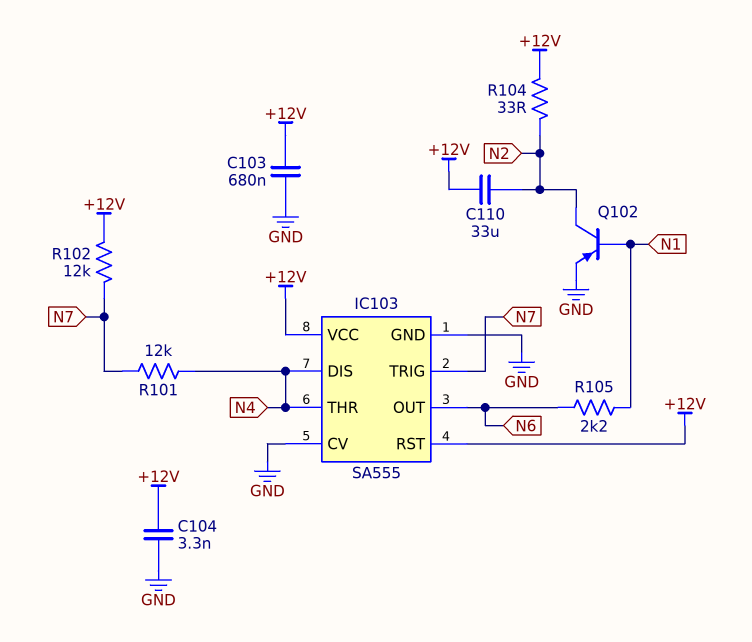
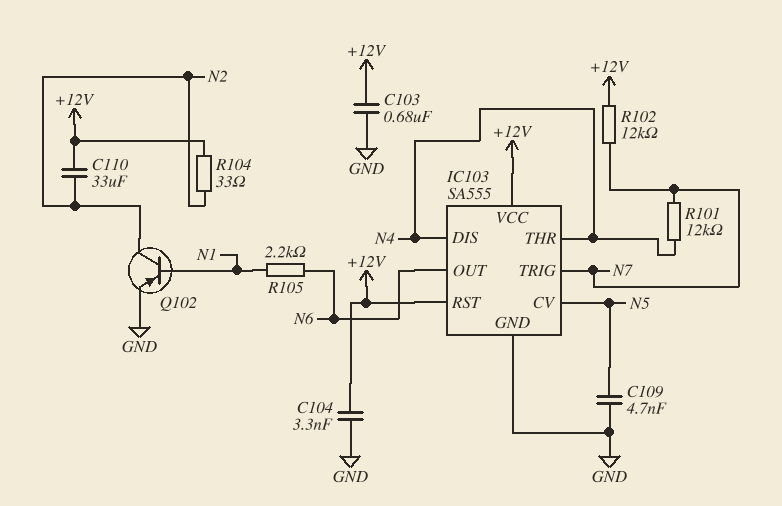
C109: none -> 4.7nF (GND, N5)
IC103 pin CV: GND -> N5

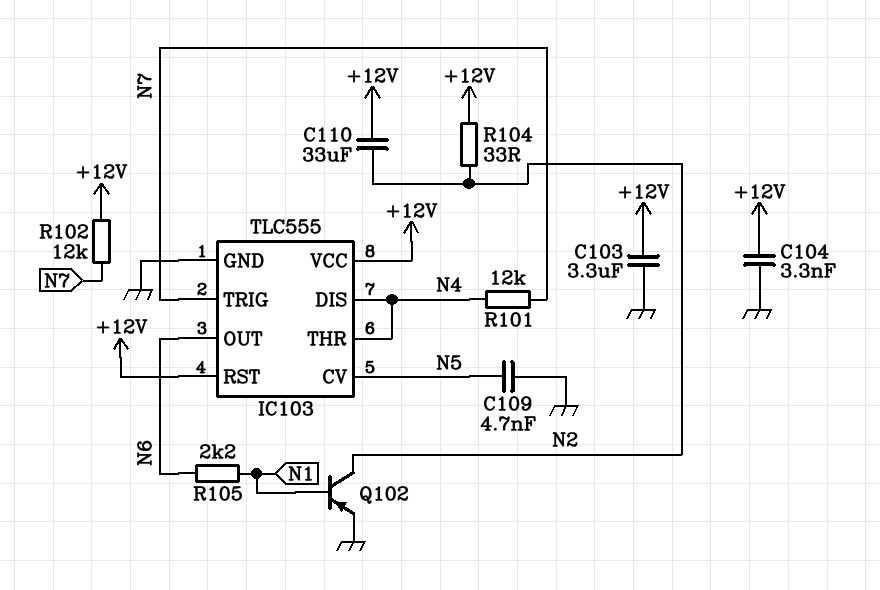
C103: 680nF (+12V, GND) -> 3.3uF (+12V, GND)
IC103: SA555 -> TLC555

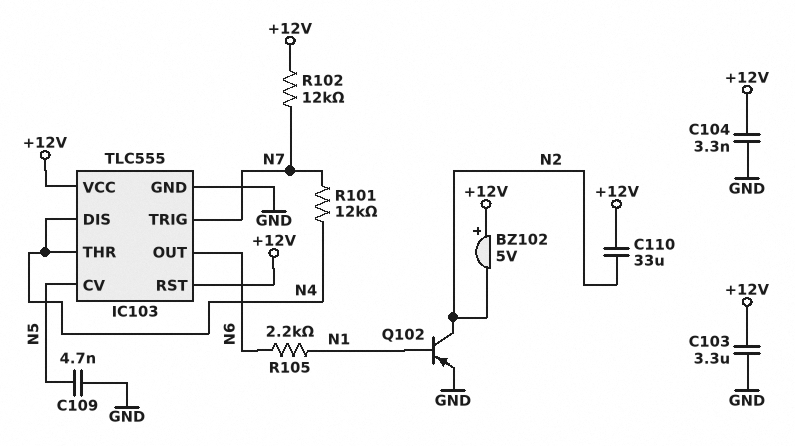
BZ102: none -> buzzer 5V (plus +12V, minus N2)
R104: 33 (+12V, N2) -> none

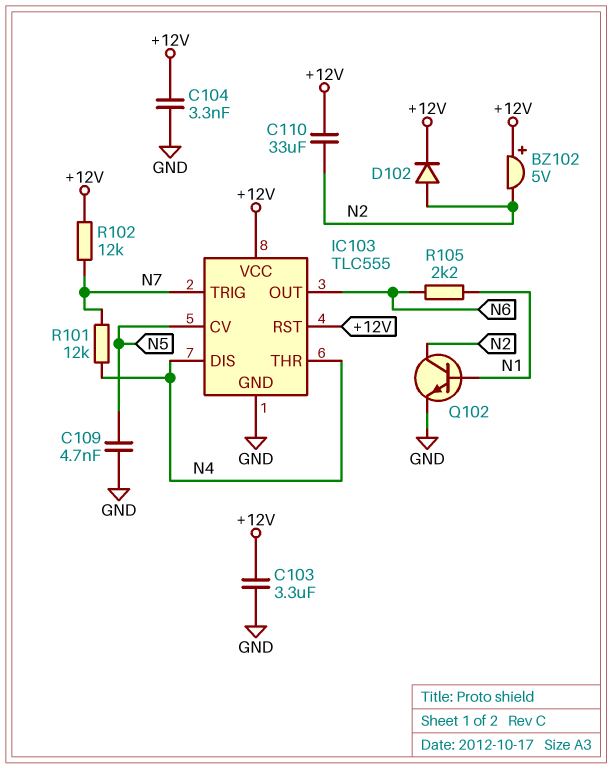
D102: none -> diode (A N2, K +12V)
Q102: PNP (B N1, C N2, E GND) -> NPN (B N1, C N2, E GND)

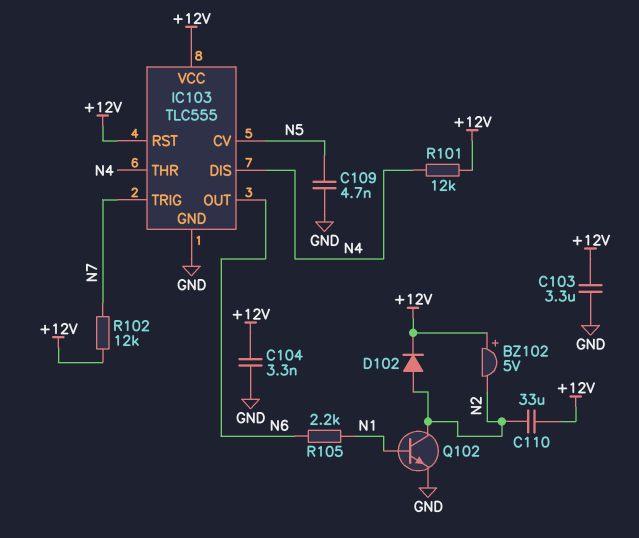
R101: 12k (N4, N7) -> 12k (+12V, N4)

